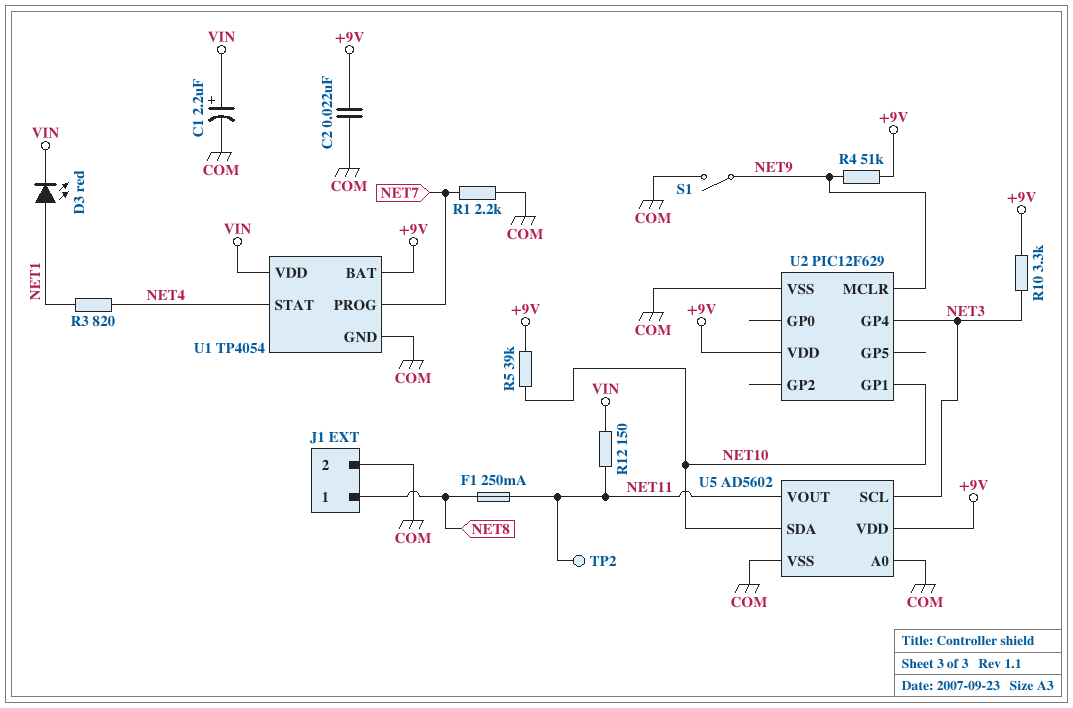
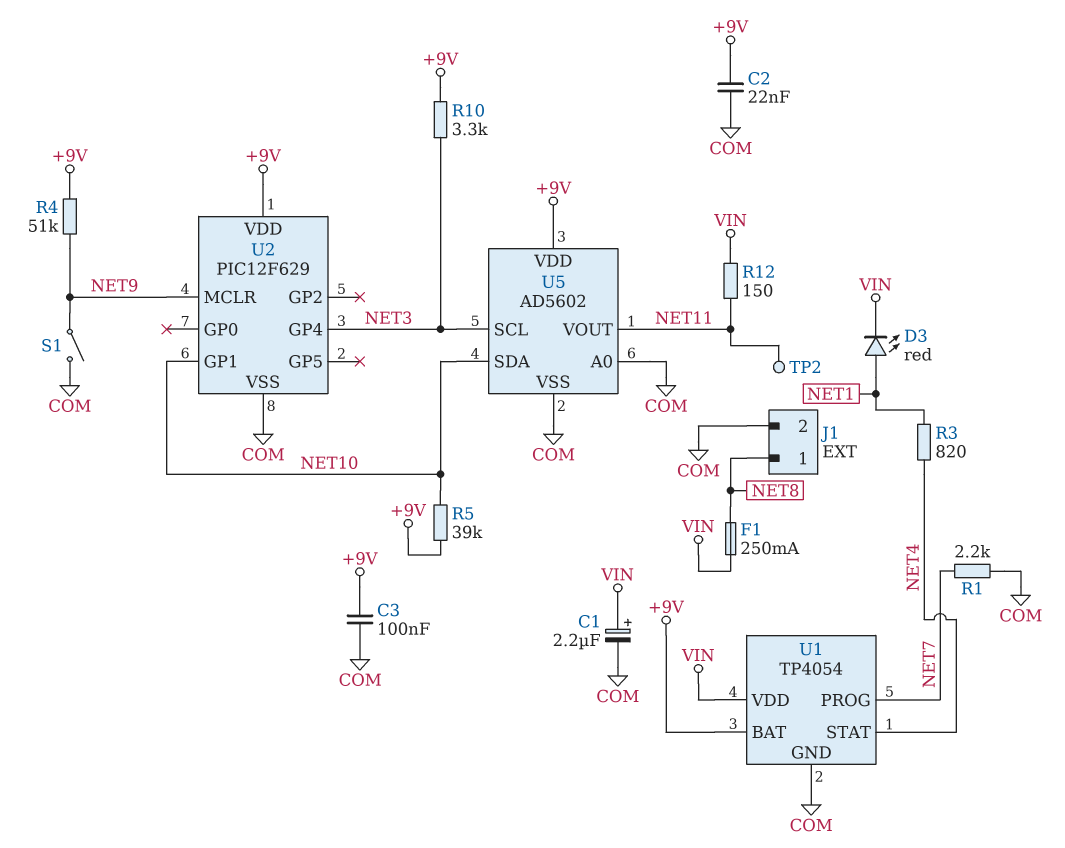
C3: none -> 100nF (+9V, COM)
F1: 250mA (NET8, NET11) -> 250mA (NET8, VIN)

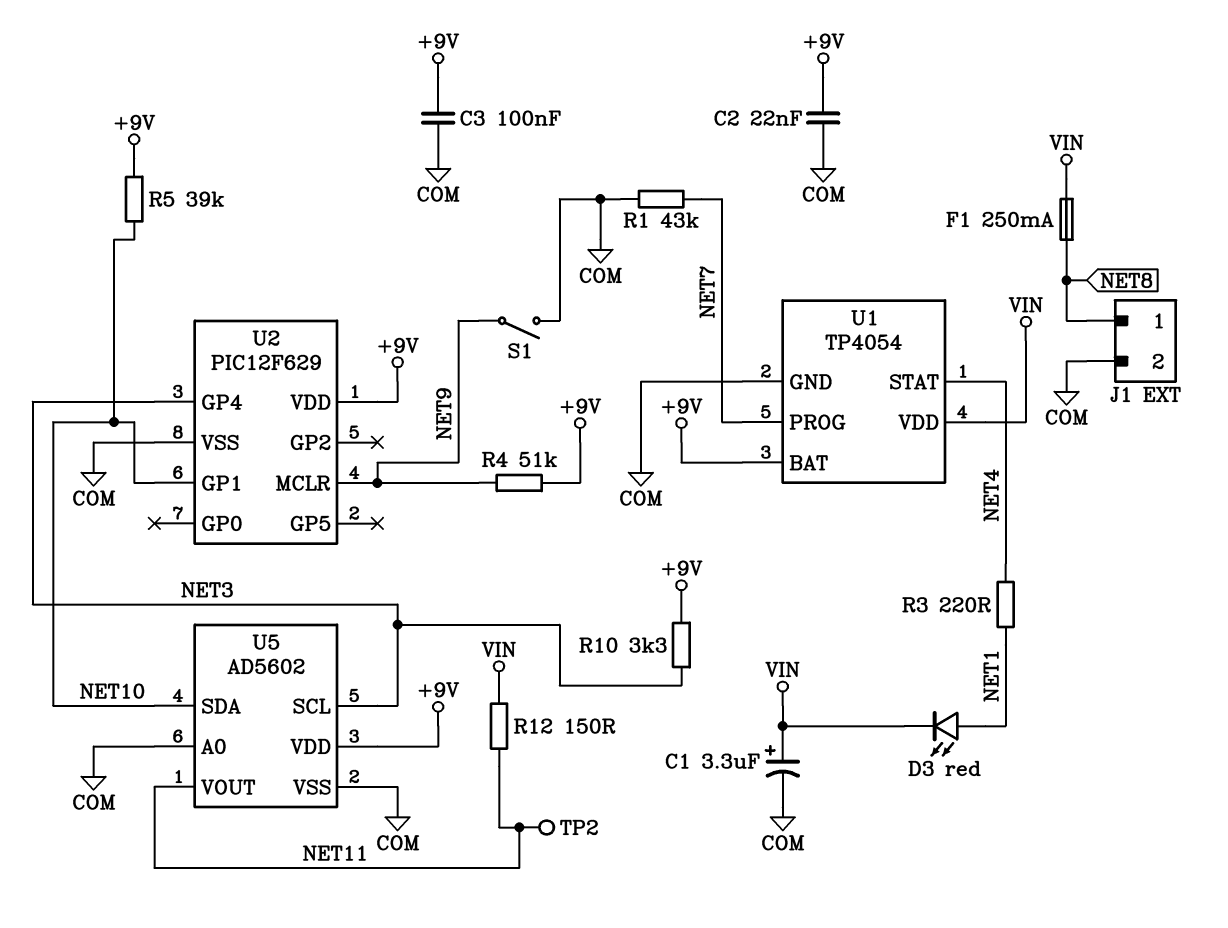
C1: 2.2uF (plus VIN, minus COM) -> 3.3uF (plus VIN, minus COM)
R1: 2.2k (COM, NET7) -> 43k (COM, NET7)
R3: 820 (NET1, NET4) -> 220 (NET1, NET4)

